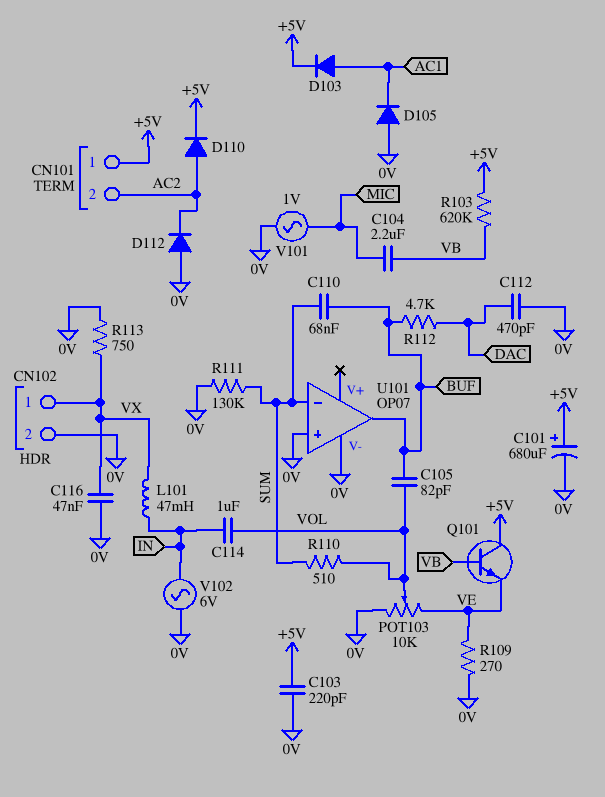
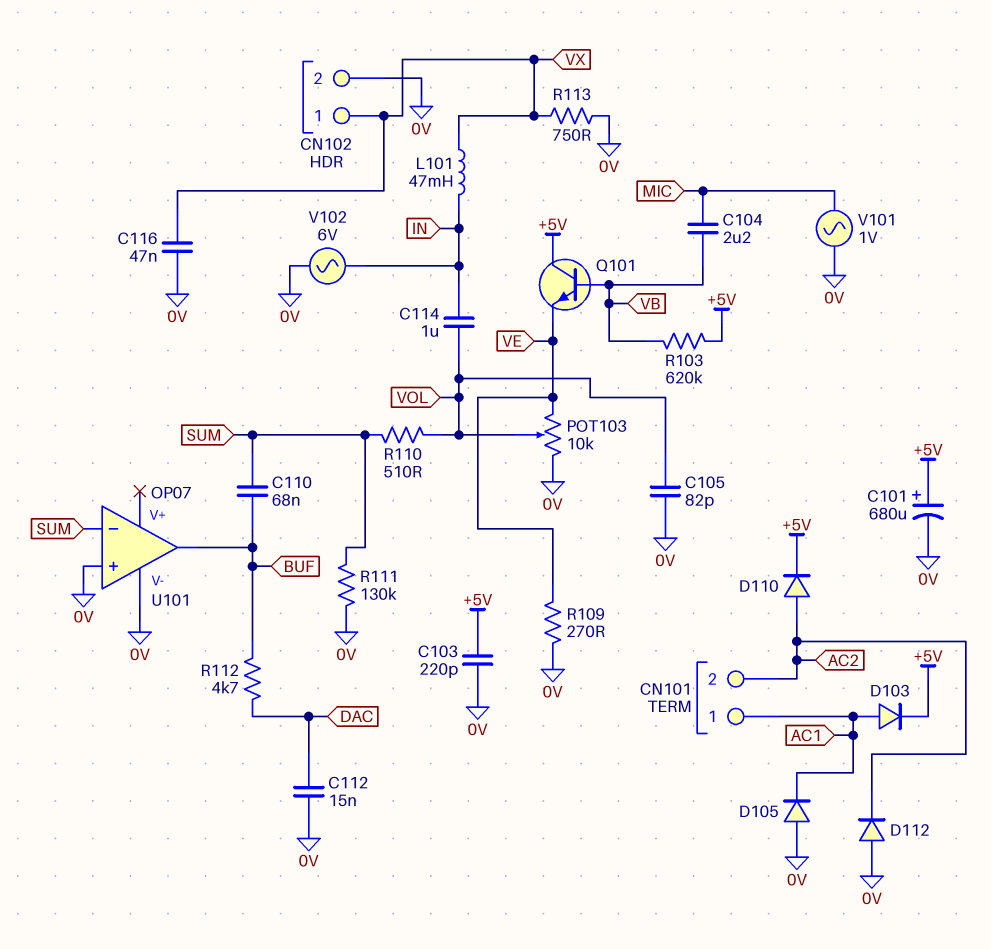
C105: 82pF (BUF, VOL) -> 82pF (0V, VOL)
C112: 470pF (0V, DAC) -> 15nF (0V, DAC)
CN101 pin 1: +5V -> AC1

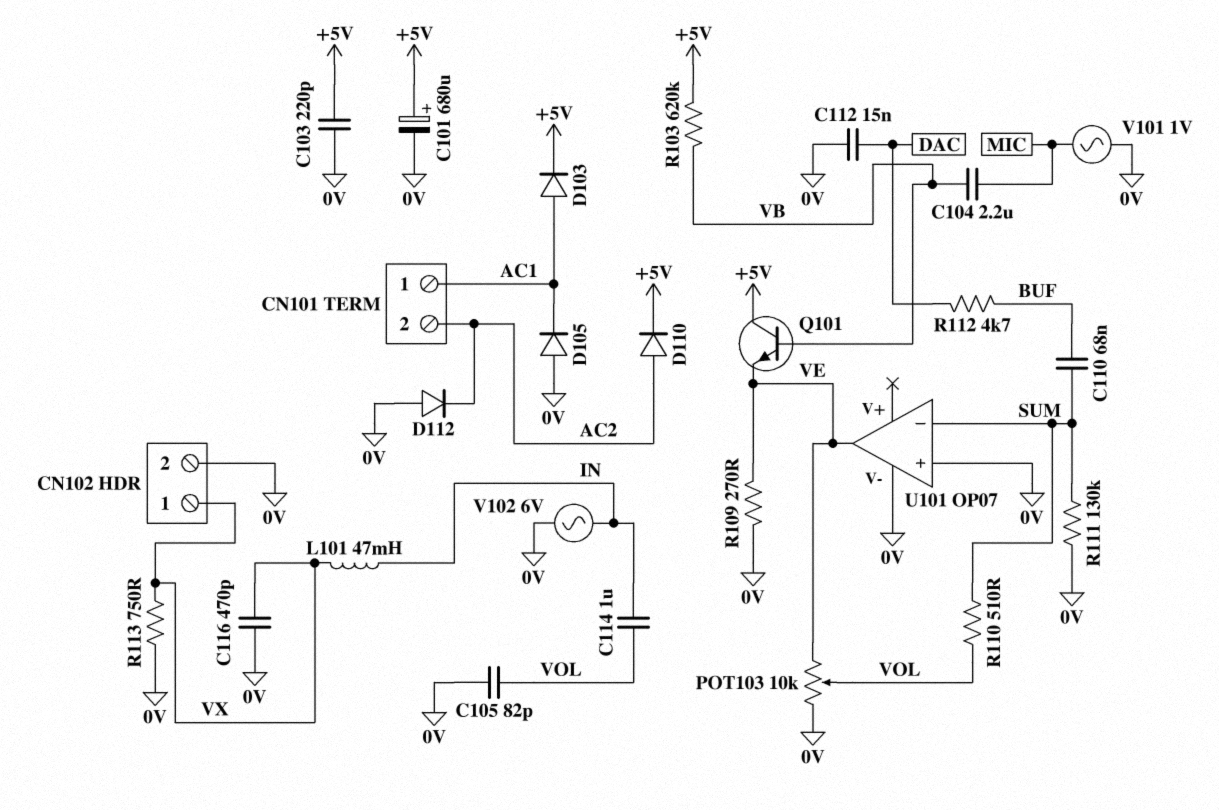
C116: 47nF (0V, VX) -> 470pF (0V, VX)
U101 pin out: BUF -> VE

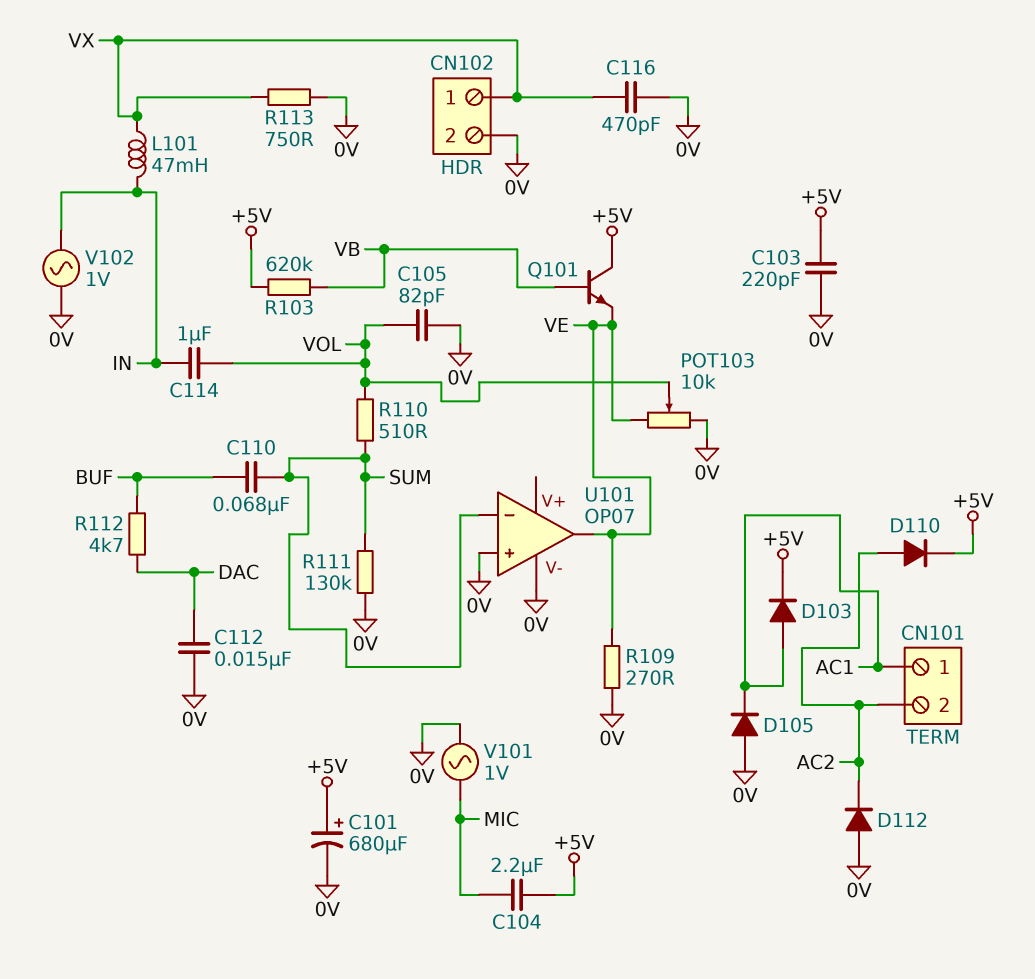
C104: 2.2uF (MIC, VB) -> 2.2uF (+5V, MIC)
V102: AC 6V (0V, IN) -> AC 1V (0V, IN)

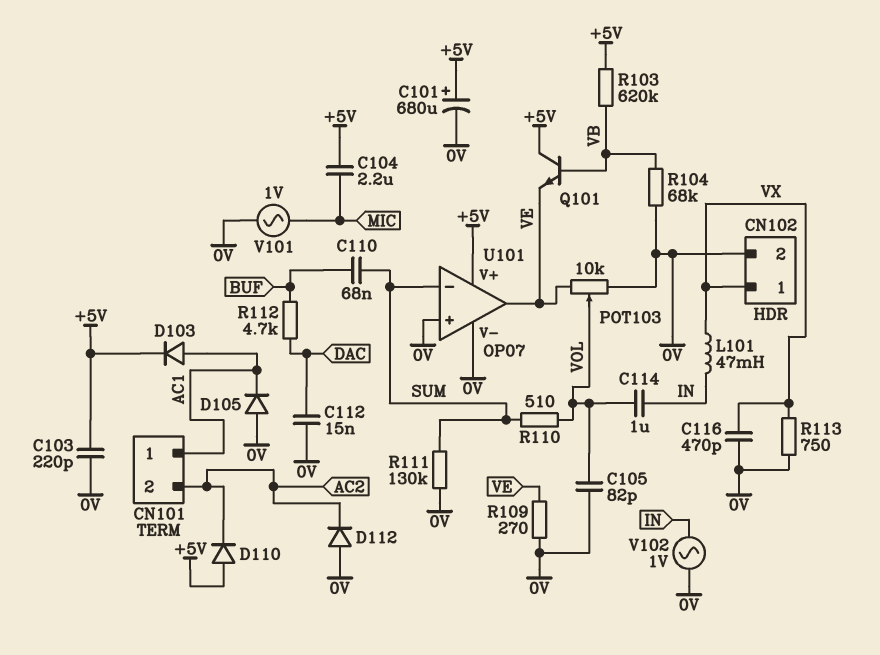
D110: diode (A AC2, K +5V) -> diode (A +5V, K AC2)
R104: none -> 68k (0V, VB)
U101 pin V+: none -> +5V

